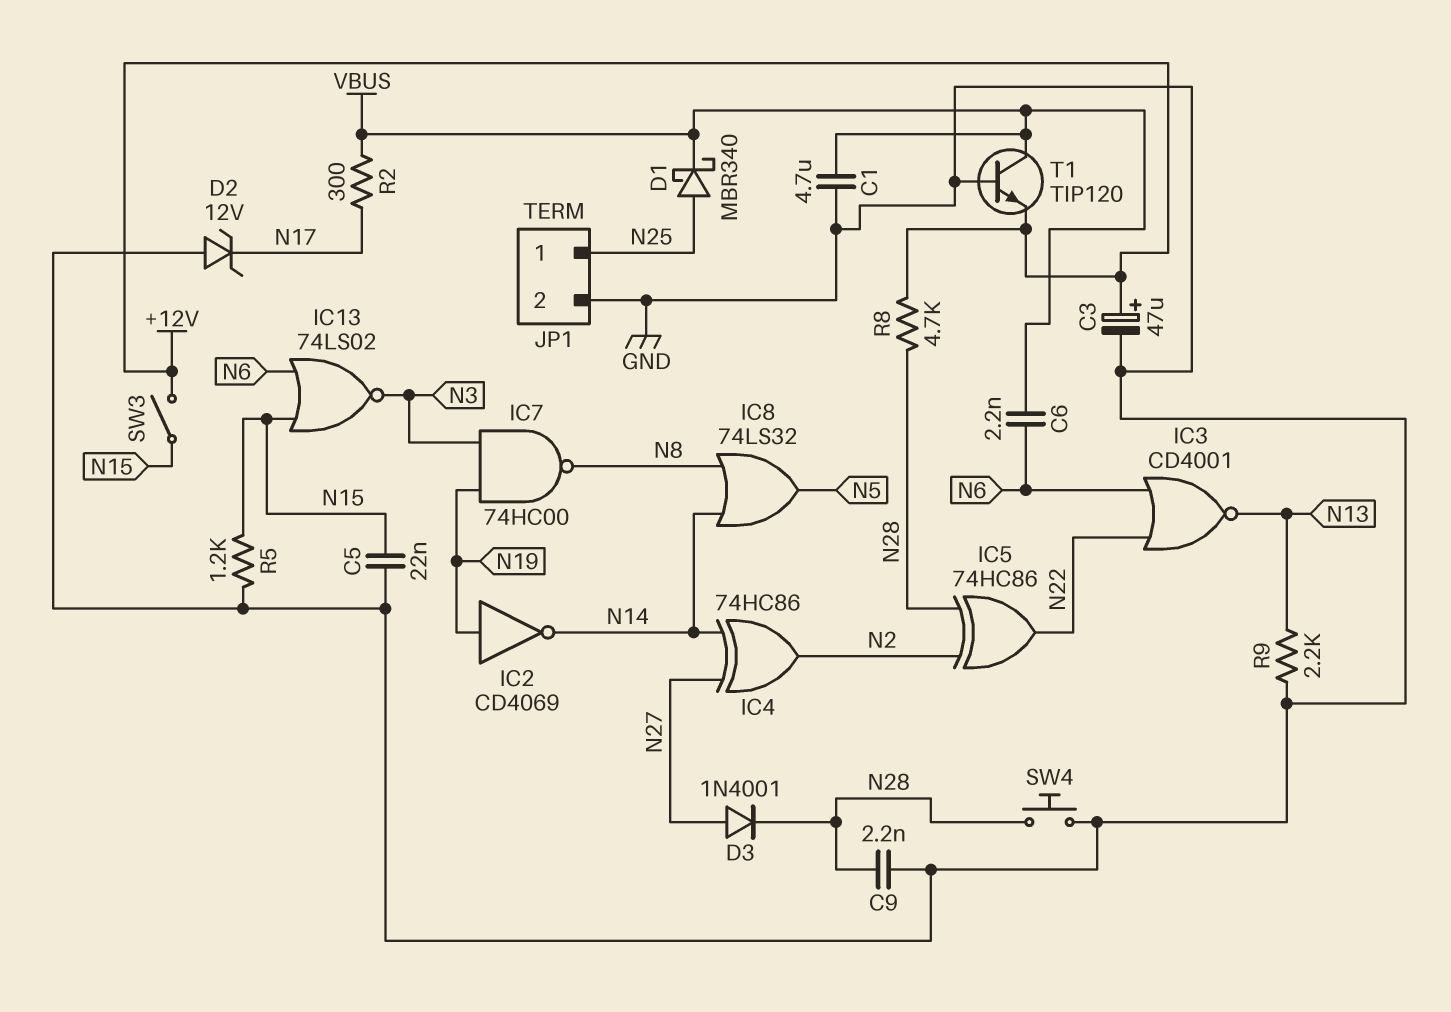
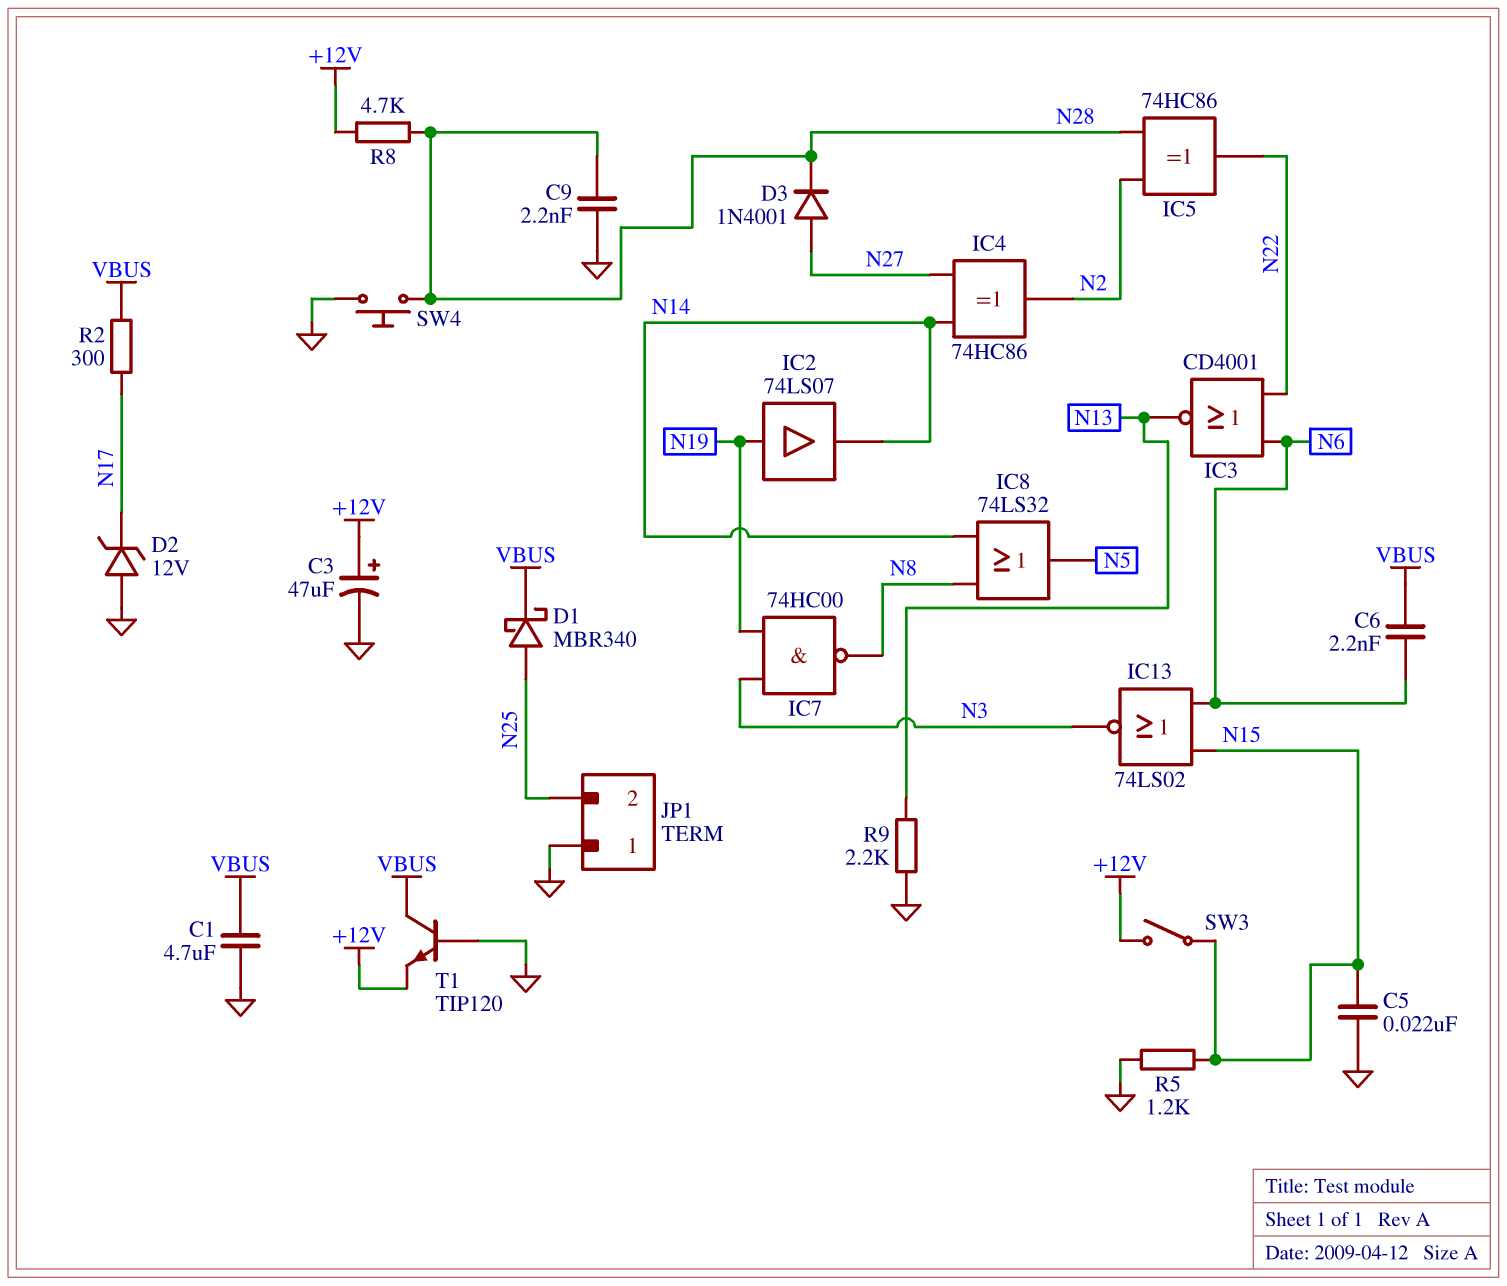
IC2: NOT CD4069 (in N19, out N14) -> buffer 74LS07 (in N19, out N14)
JP1 pin 1: N25 -> GND
JP1 pin 2: GND -> N25

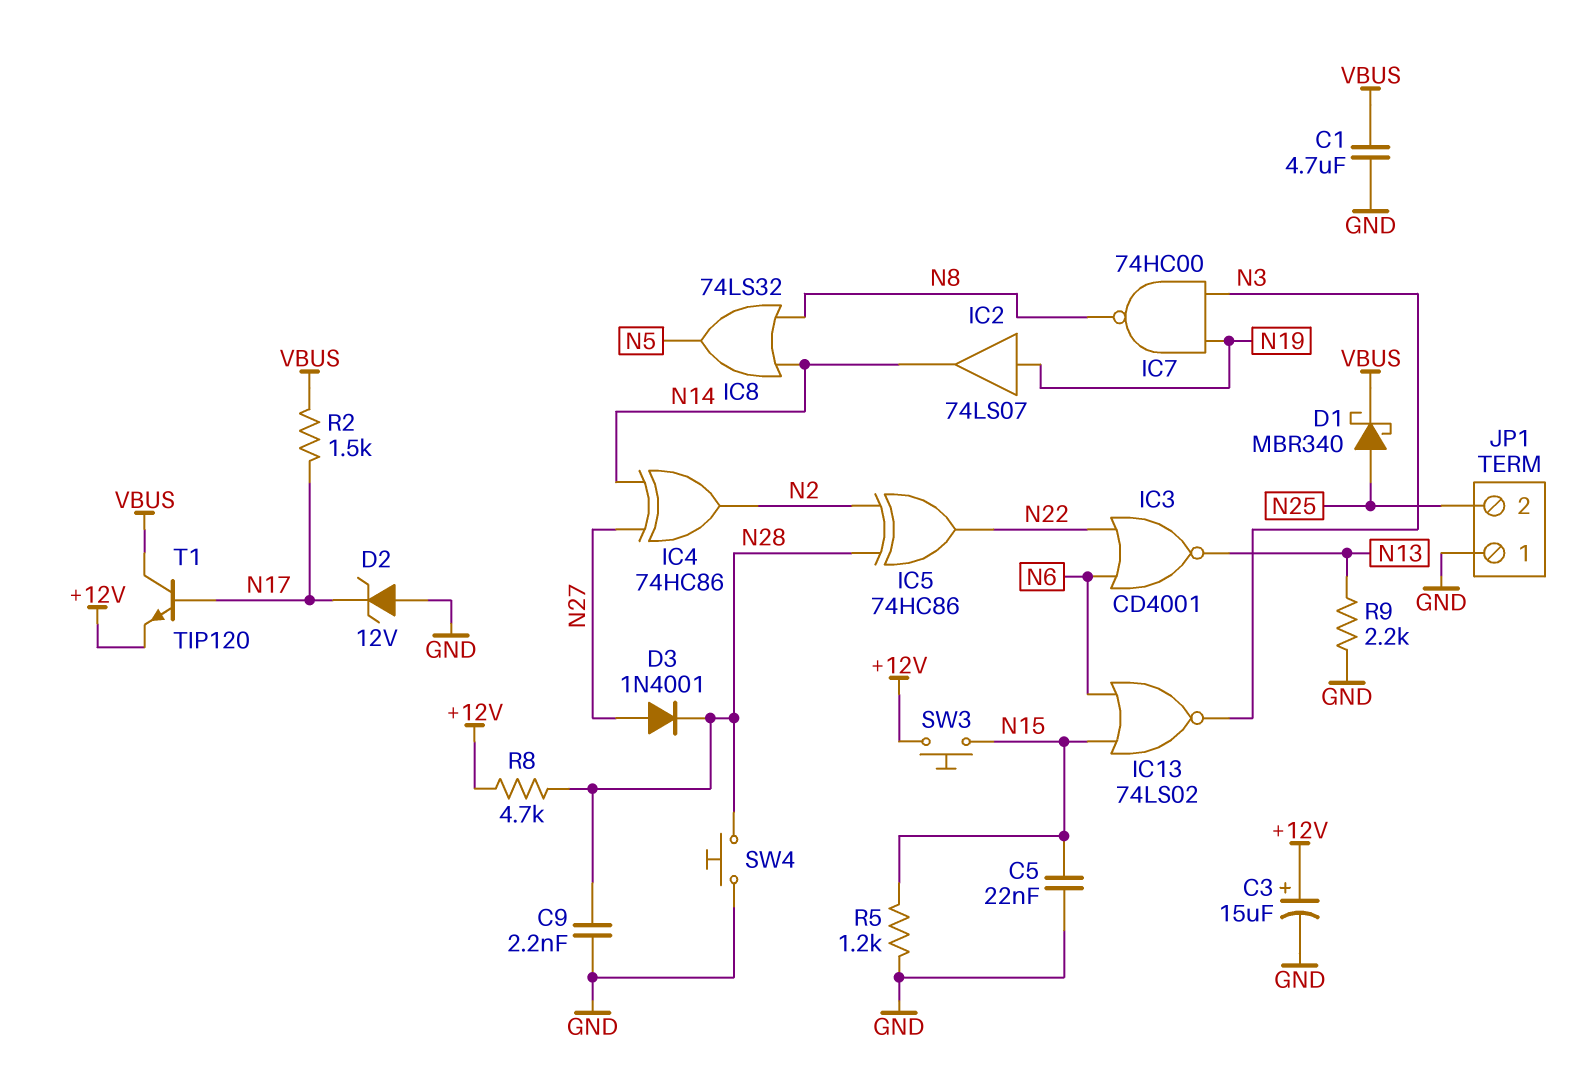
C3: 47uF (plus +12V, minus GND) -> 15uF (plus +12V, minus GND)
C6: 2.2nF (N6, VBUS) -> none
R2: 300 (N17, VBUS) -> 1.5k (N17, VBUS)
SW3: switch (+12V, N15) -> button (+12V, N15)
T1: NPN TIP120 (B GND, C VBUS, E +12V) -> NPN TIP120 (B N17, C VBUS, E +12V)

